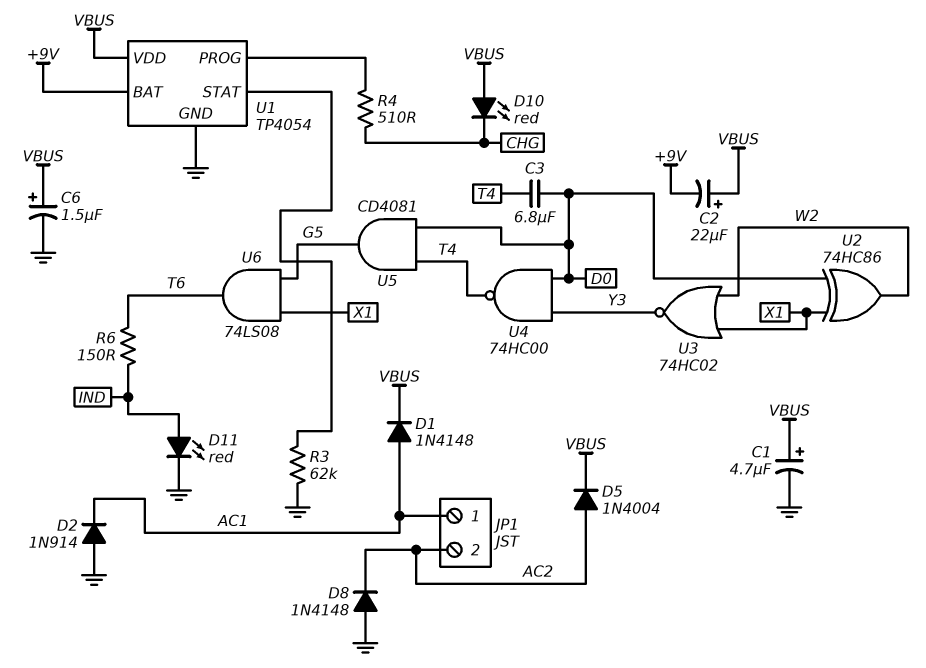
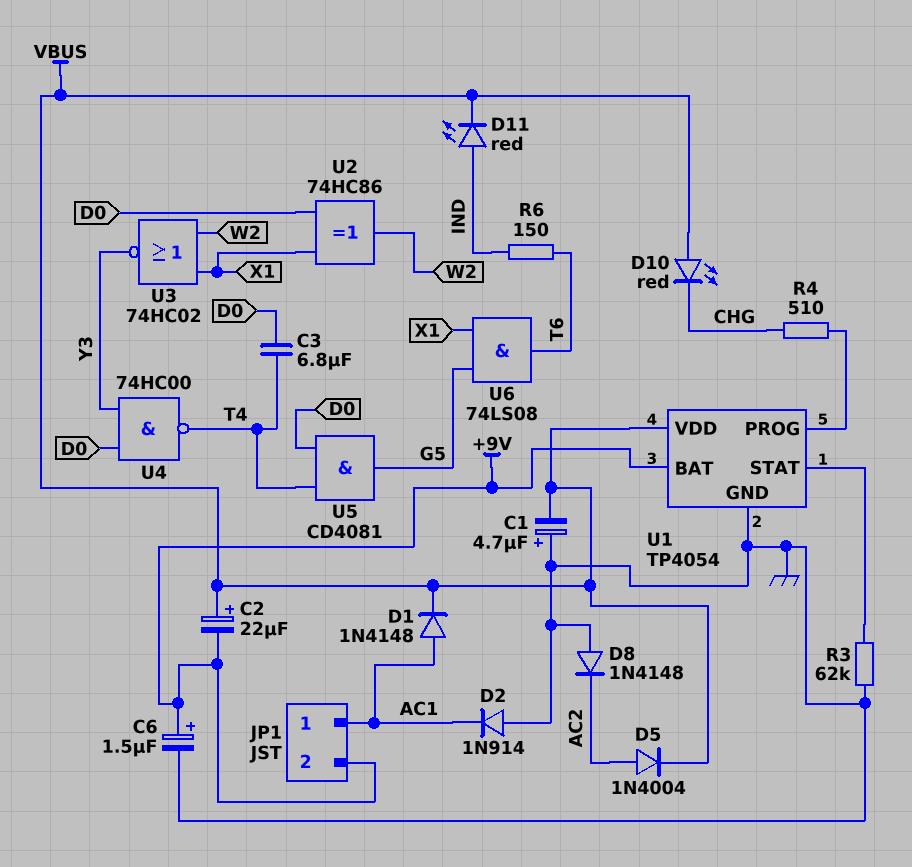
C1: 4.7uF (plus VBUS, minus GND) -> 4.7uF (plus GND, minus VBUS)
C6: 1.5uF (plus VBUS, minus GND) -> 1.5uF (plus +9V, minus GND)
D11: LED red (A IND, K GND) -> LED red (A IND, K VBUS)
JP1 pin 2: AC2 -> +9V

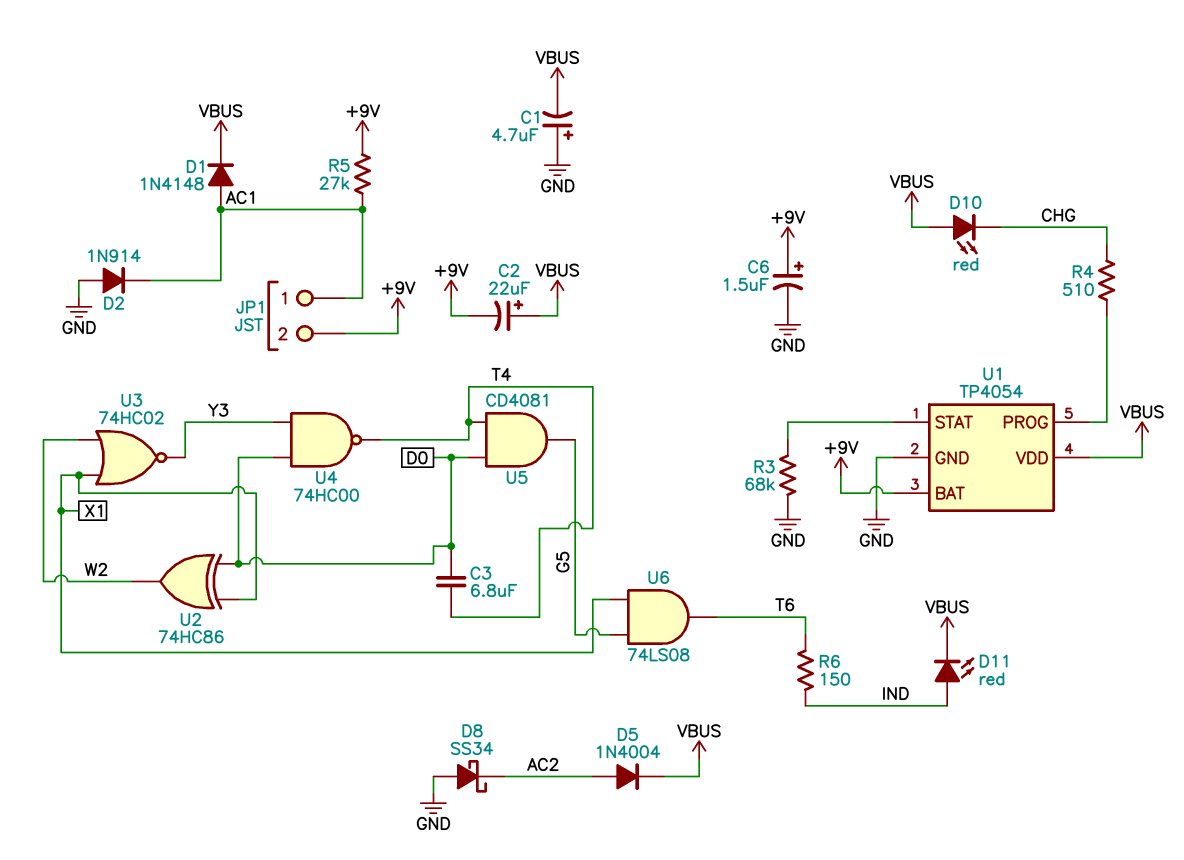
D8: diode 1N4148 (A GND, K AC2) -> schottky SS34 (A GND, K AC2)
R3: 62k (GND, U1/STAT) -> 68k (GND, U1/STAT)
R5: none -> 27k (+9V, AC1)

